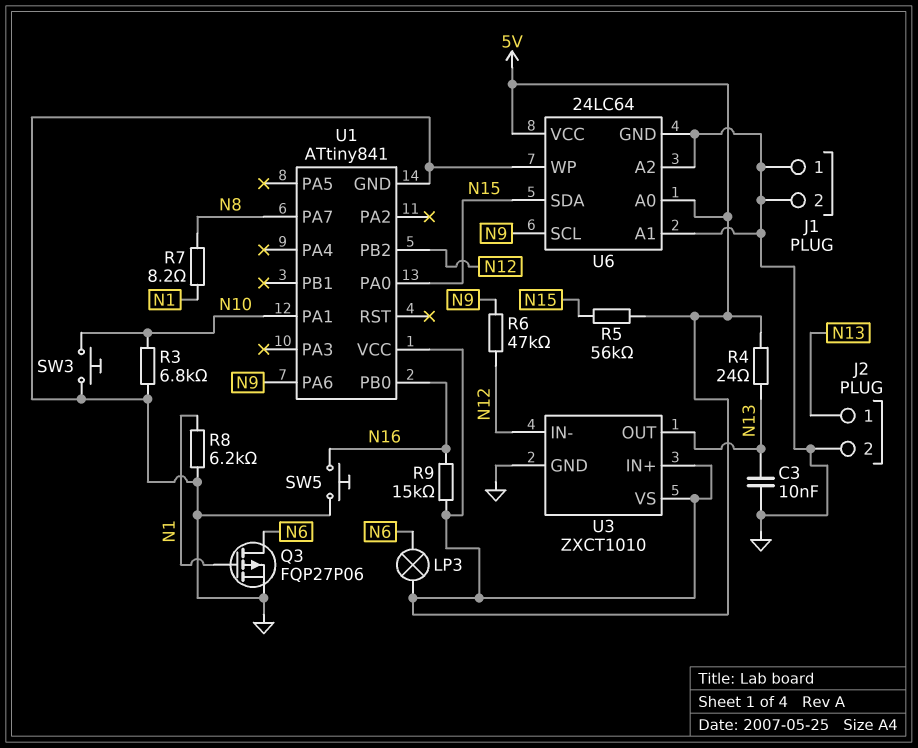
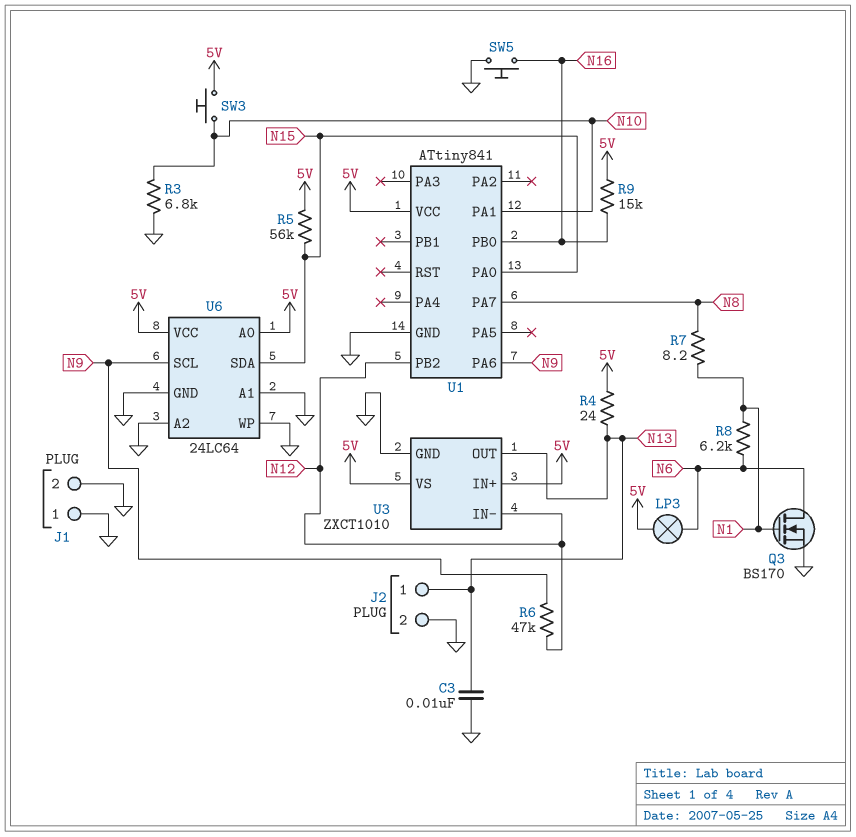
Q3: PMOS FQP27P06 (G N1, D N6, S GND) -> NMOS BS170 (G N1, D N6, S GND)
R8: 6.2k (GND, N1) -> 6.2k (N1, N6)
SW3: button (GND, N10) -> button (5V, N10)

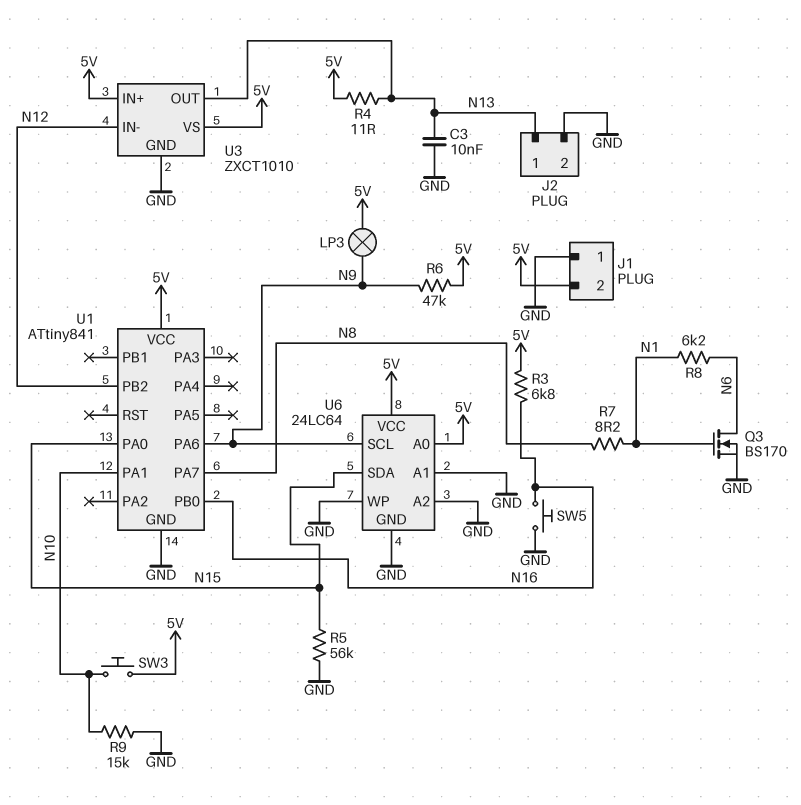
J1 pin 2: GND -> 5V
LP3: lamp (5V, N6) -> lamp (5V, N9)
R3: 6.8k (GND, N10) -> 6.8k (5V, N16)
R4: 24 (5V, N13) -> 11 (5V, N13)
R5: 56k (5V, N15) -> 56k (GND, N15)
R6: 47k (N9, N12) -> 47k (5V, N9)
R9: 15k (5V, N16) -> 15k (GND, N10)

